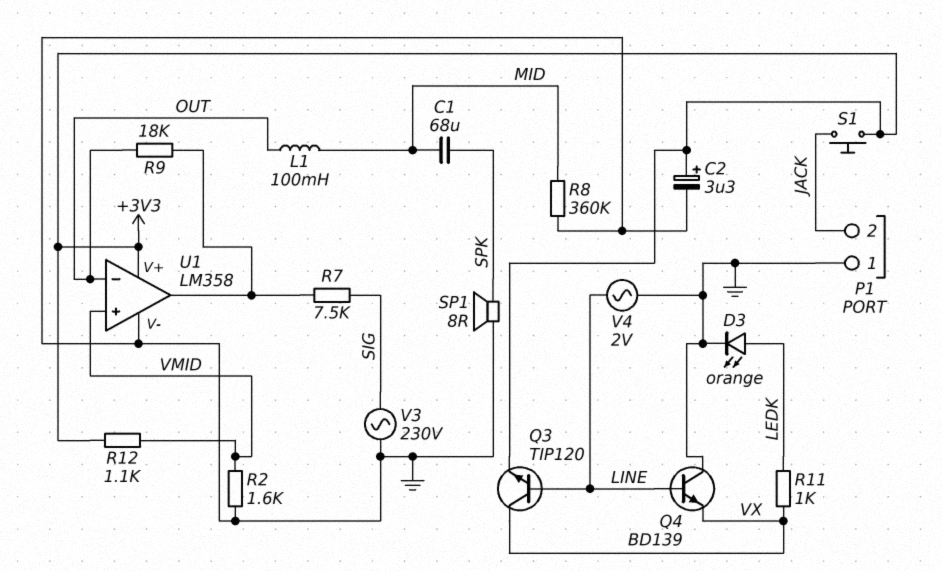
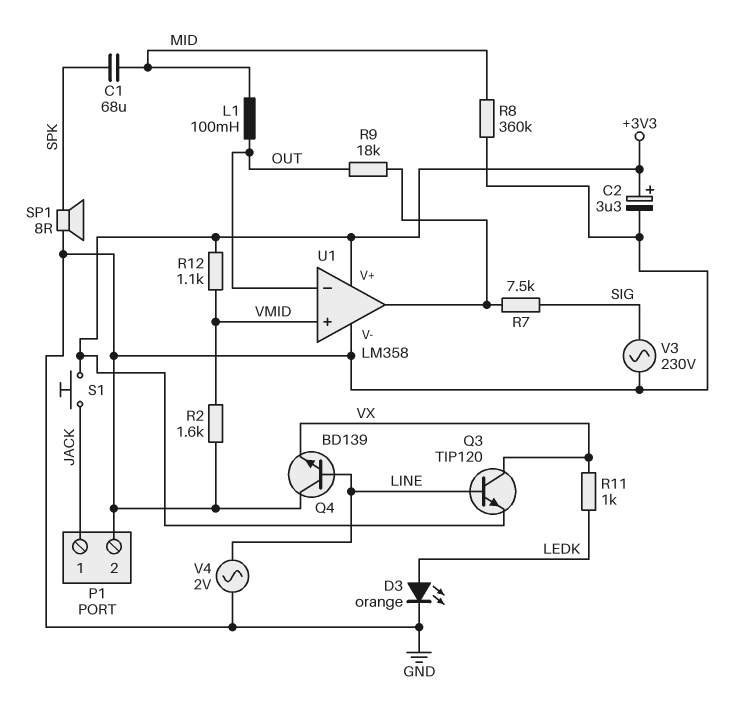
P1 pin 1: GND -> JACK
P1 pin 2: JACK -> GND

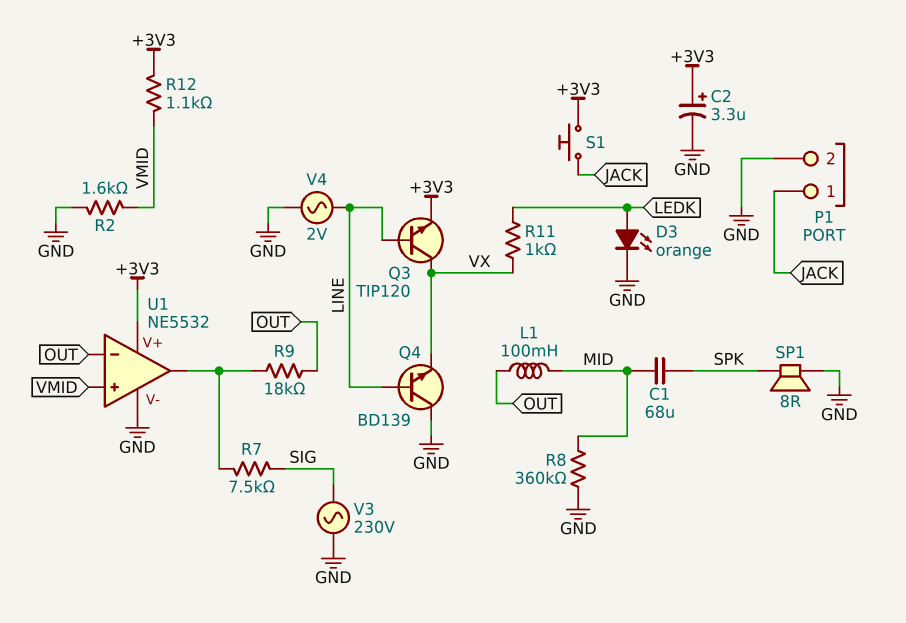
U1: LM358 -> NE5532

